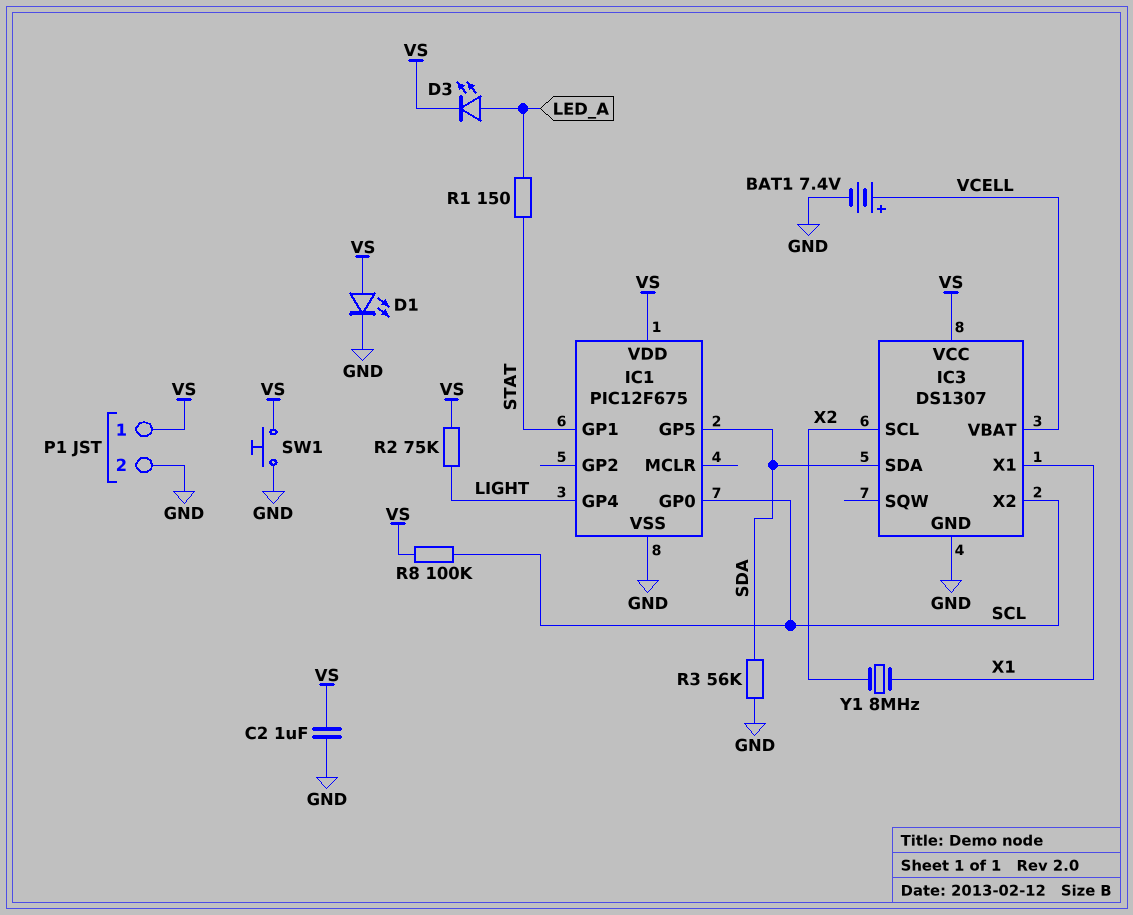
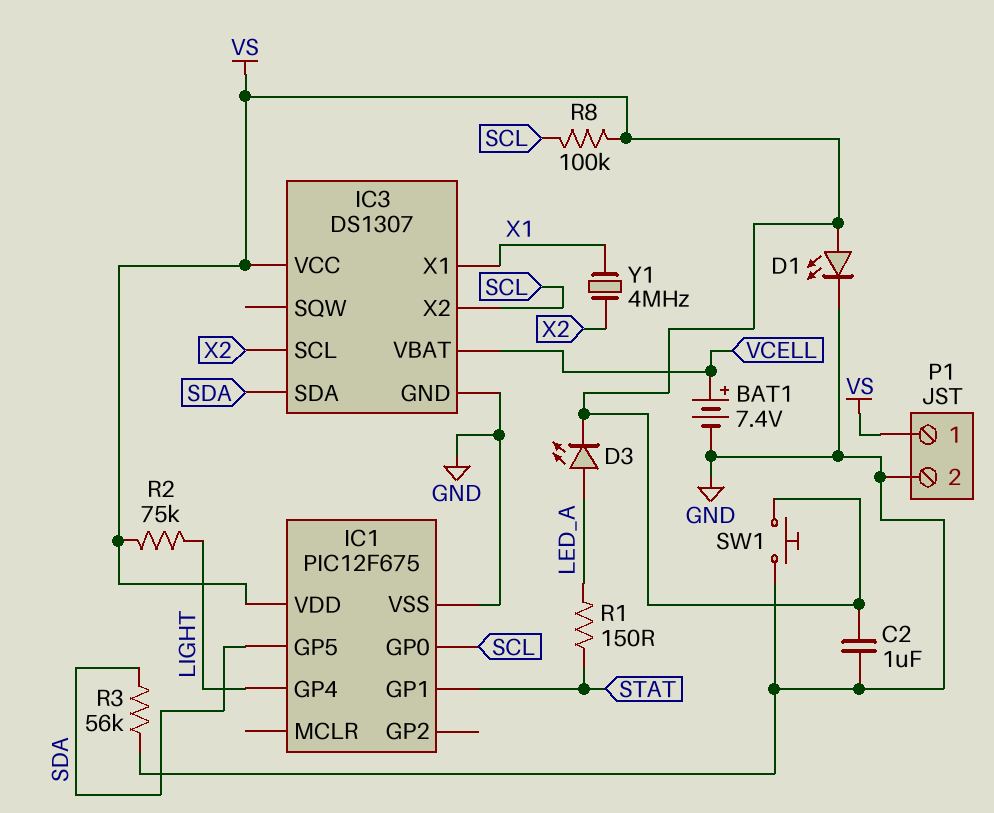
Y1: 8MHz (X1, X2) -> 4MHz (X1, X2)

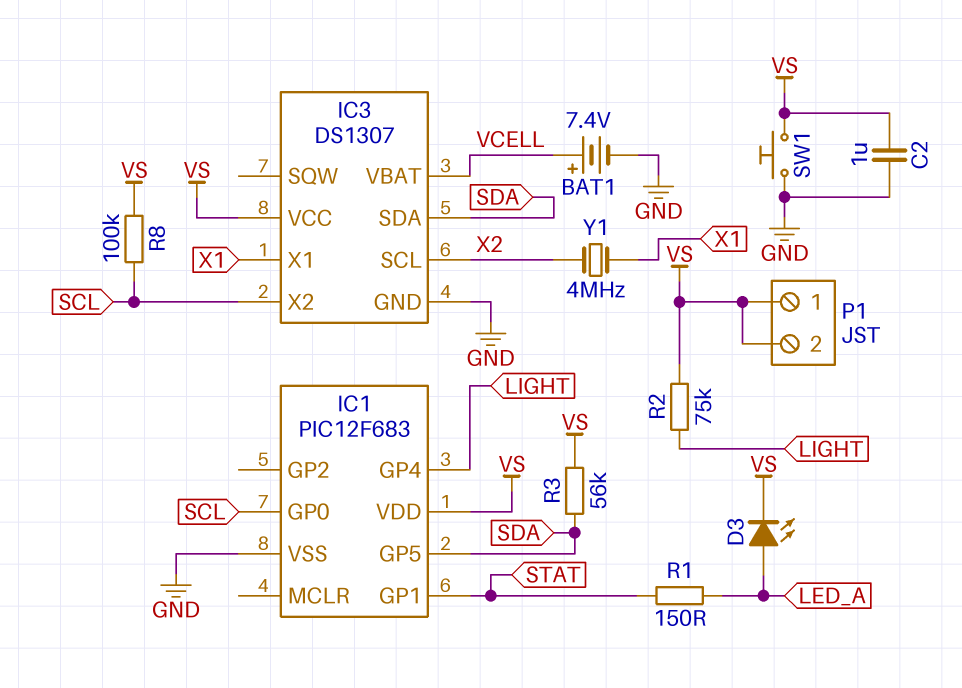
D1: LED (A VS, K GND) -> none
IC1: PIC12F675 -> PIC12F683
P1 pin 2: GND -> VS
R3: 56k (GND, SDA) -> 56k (SDA, VS)

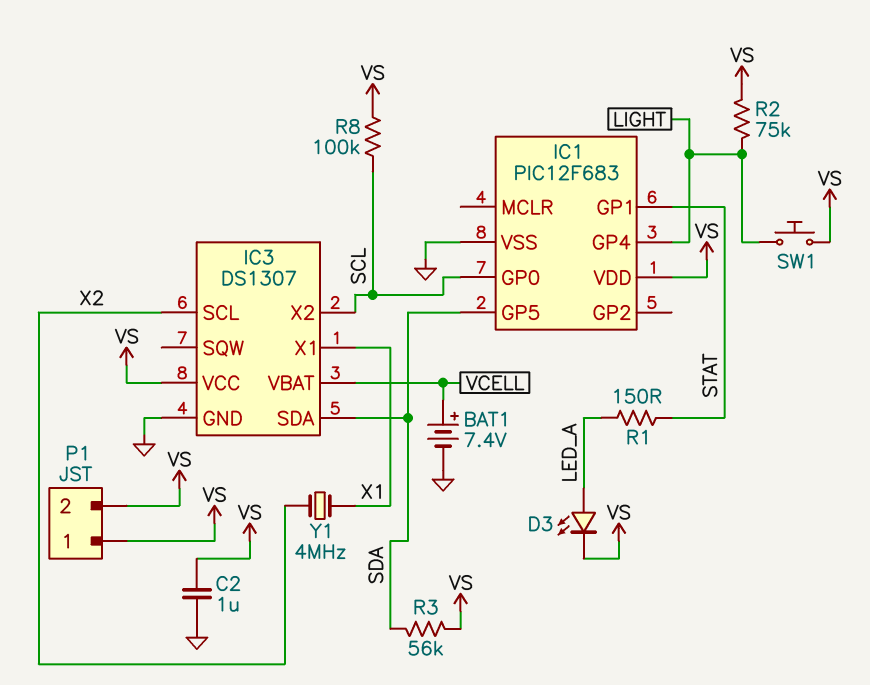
SW1: button (GND, VS) -> button (LIGHT, VS)

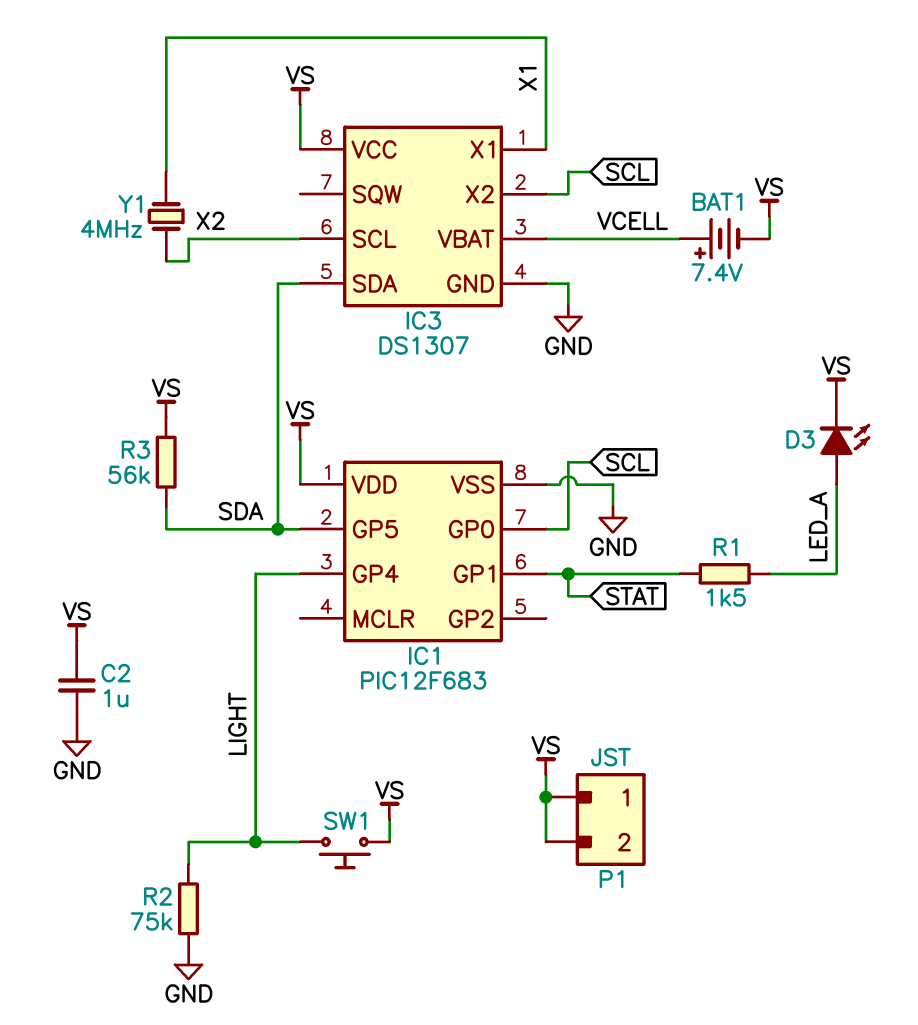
BAT1: 7.4V (plus VCELL, minus GND) -> 7.4V (plus VCELL, minus VS)
R1: 150 (LED_A, STAT) -> 1.5k (LED_A, STAT)
R2: 75k (LIGHT, VS) -> 75k (GND, LIGHT)
R8: 100k (SCL, VS) -> none

